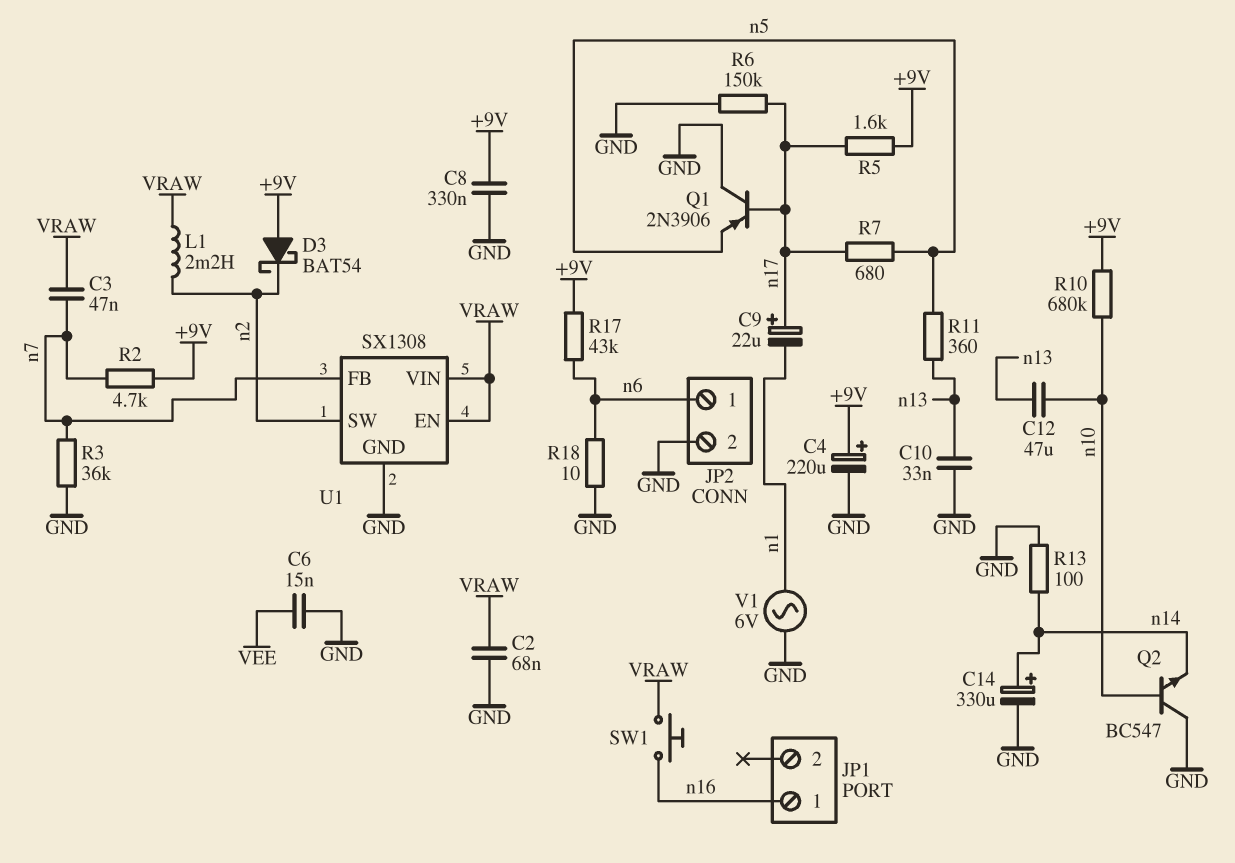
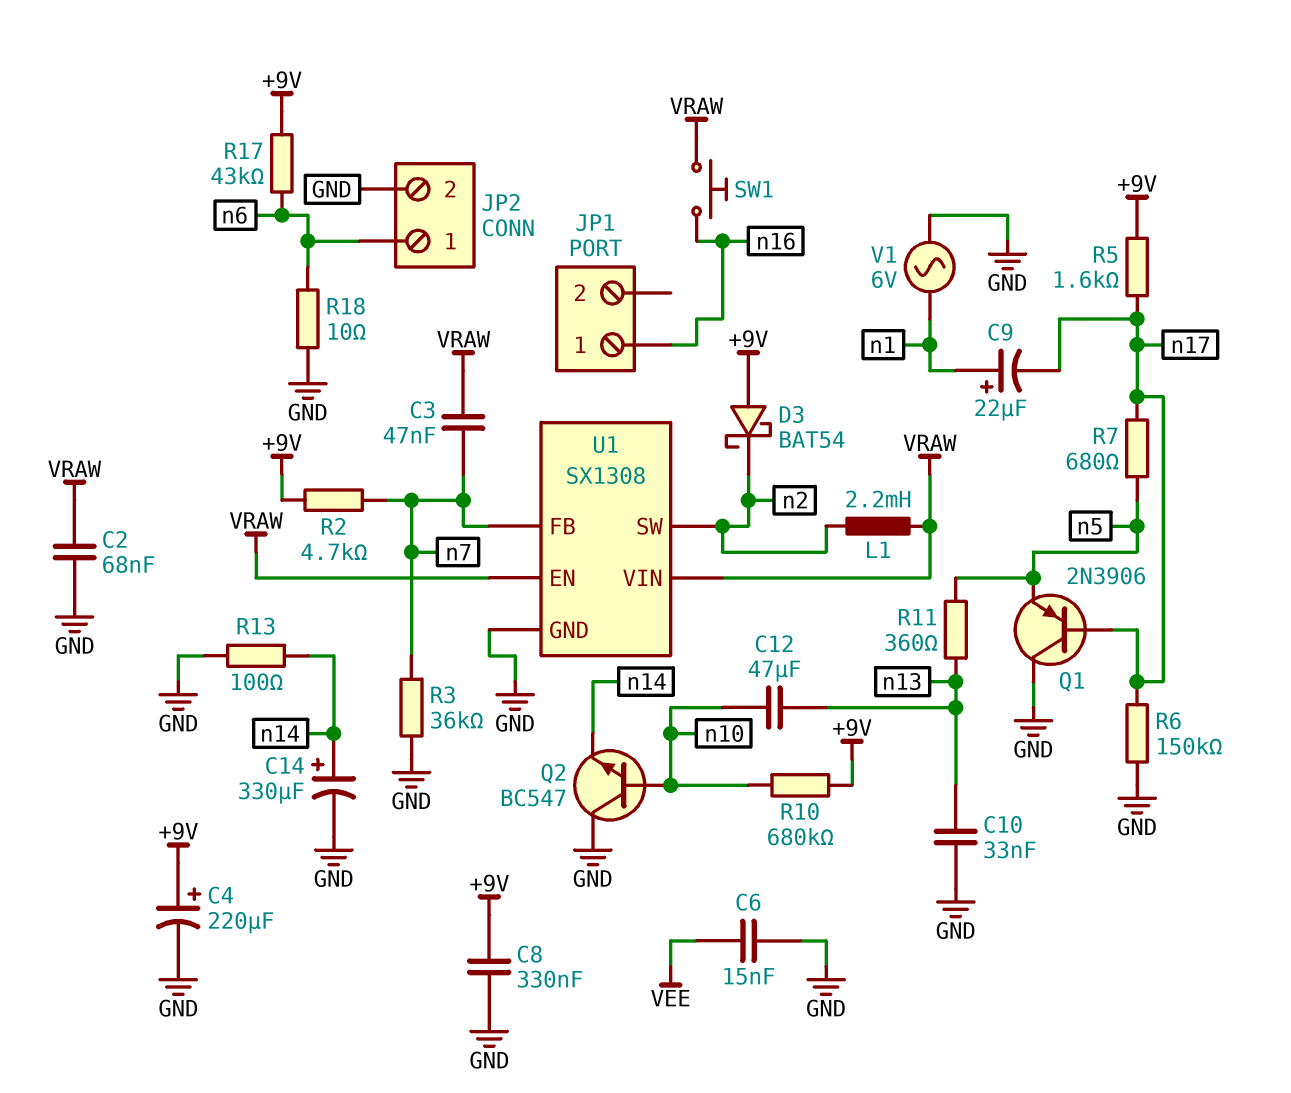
C9: 22uF (plus n17, minus n1) -> 22uF (plus n1, minus n17)

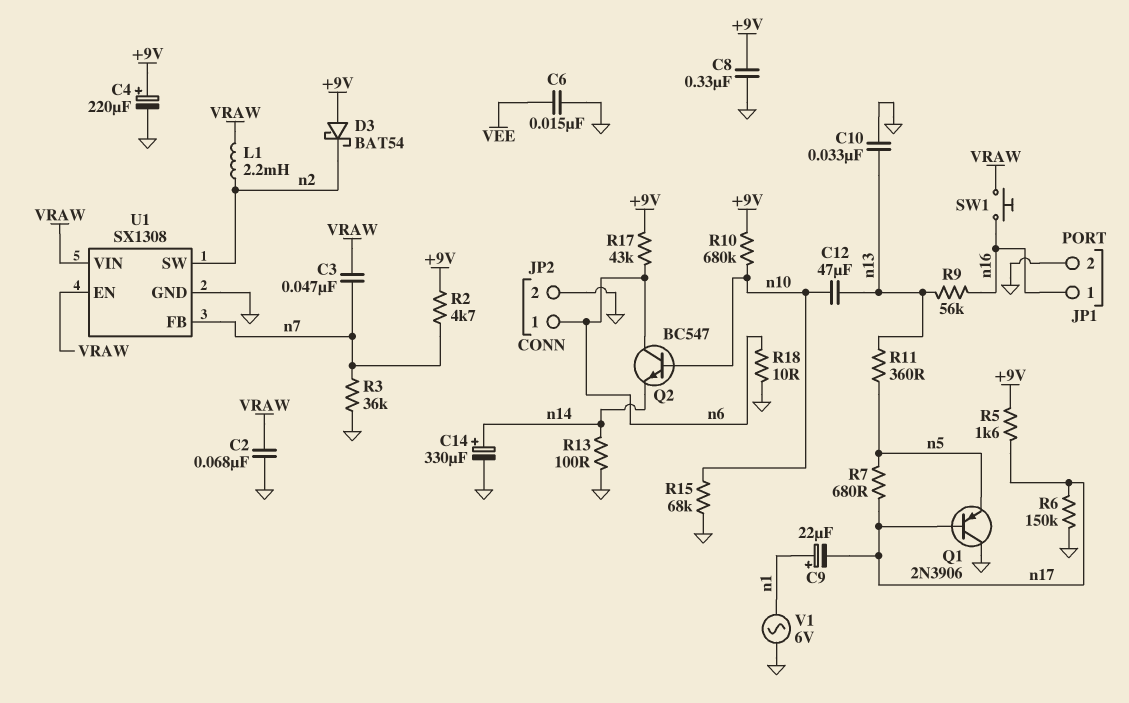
JP1 pin 2: none -> GND
Q2: NPN BC547 (B n10, C GND, E n14) -> NPN BC547 (B n10, C n6, E n14)
R9: none -> 56k (n13, n16)
R15: none -> 68k (GND, n10)

